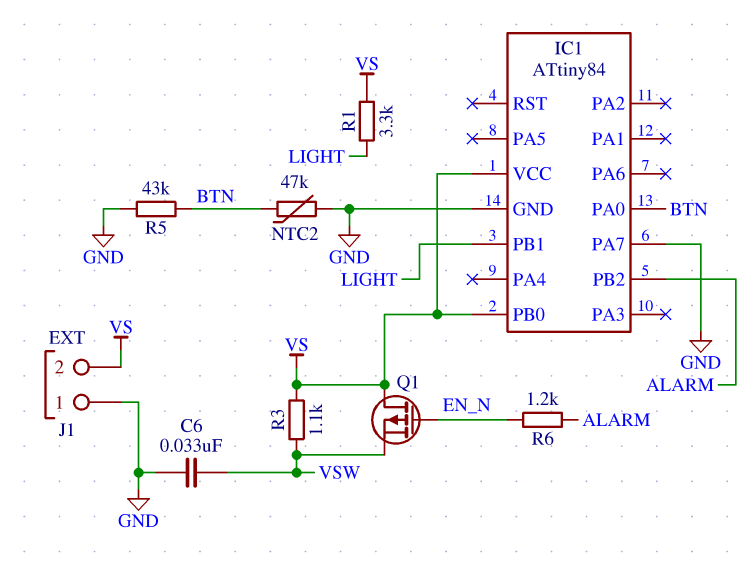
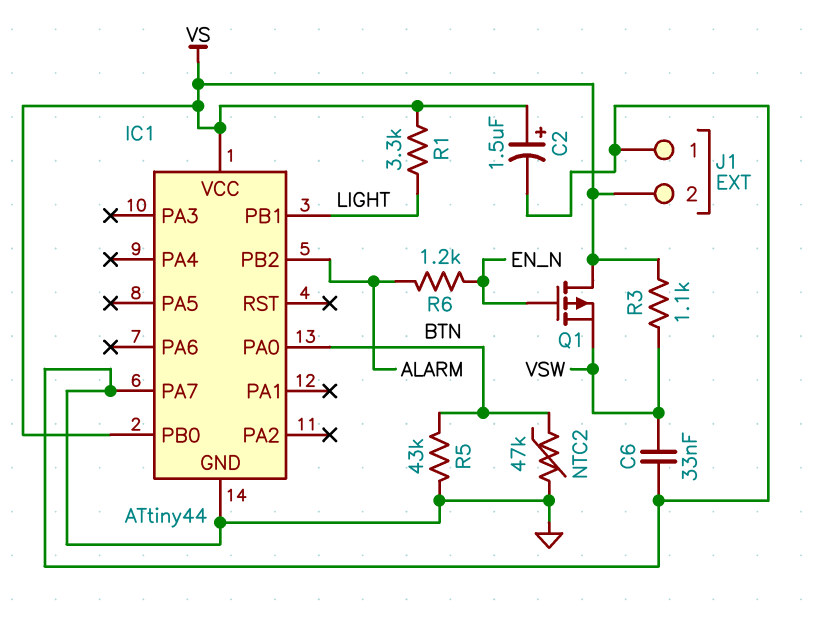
C2: none -> 1.5uF (plus VS, minus GND)
IC1: ATtiny84 -> ATtiny44

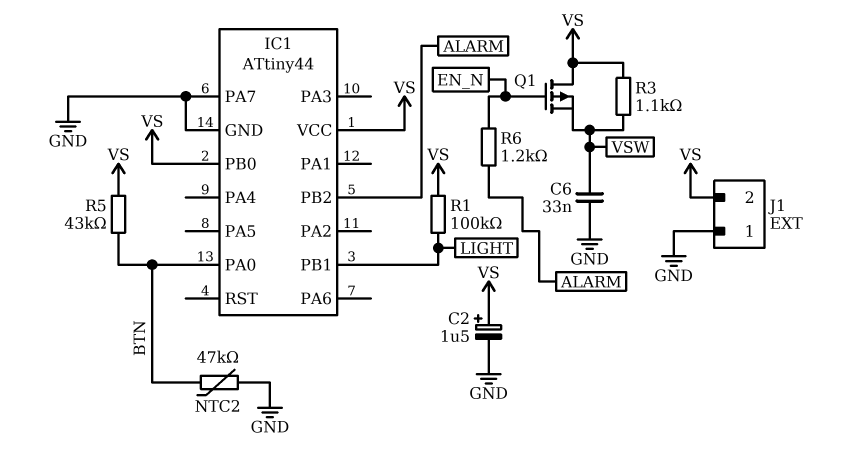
R1: 3.3k (LIGHT, VS) -> 100k (LIGHT, VS)
R5: 43k (BTN, GND) -> 43k (BTN, VS)

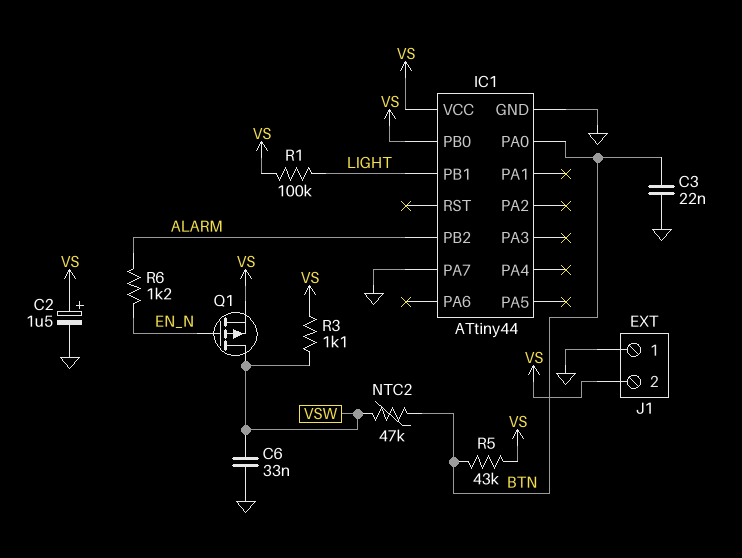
C3: none -> 22nF (BTN, GND)
NTC2: 47k (BTN, GND) -> 47k (BTN, VSW)
Q1: PMOS (G EN_N, D VS, S VSW) -> PMOS (G EN_N, D VSW, S VS)

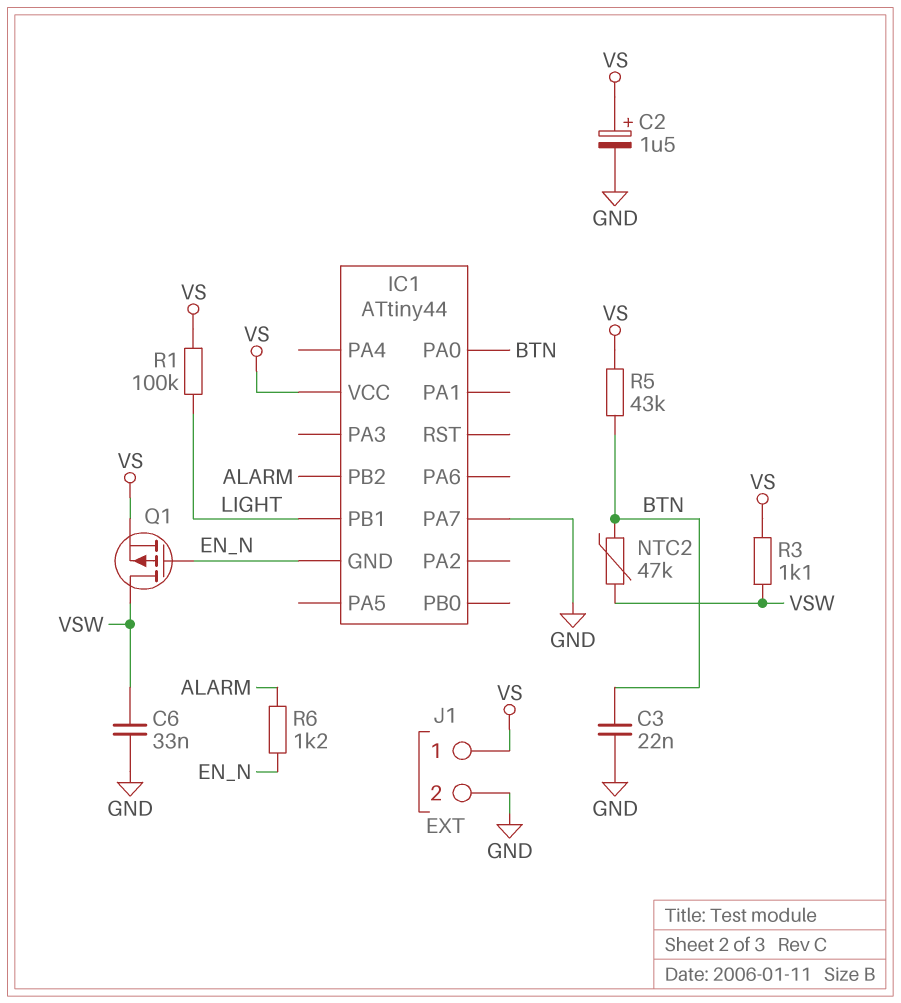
IC1 pin GND: GND -> EN_N
IC1 pin PB0: VS -> none
J1 pin 1: GND -> VS
J1 pin 2: VS -> GND

